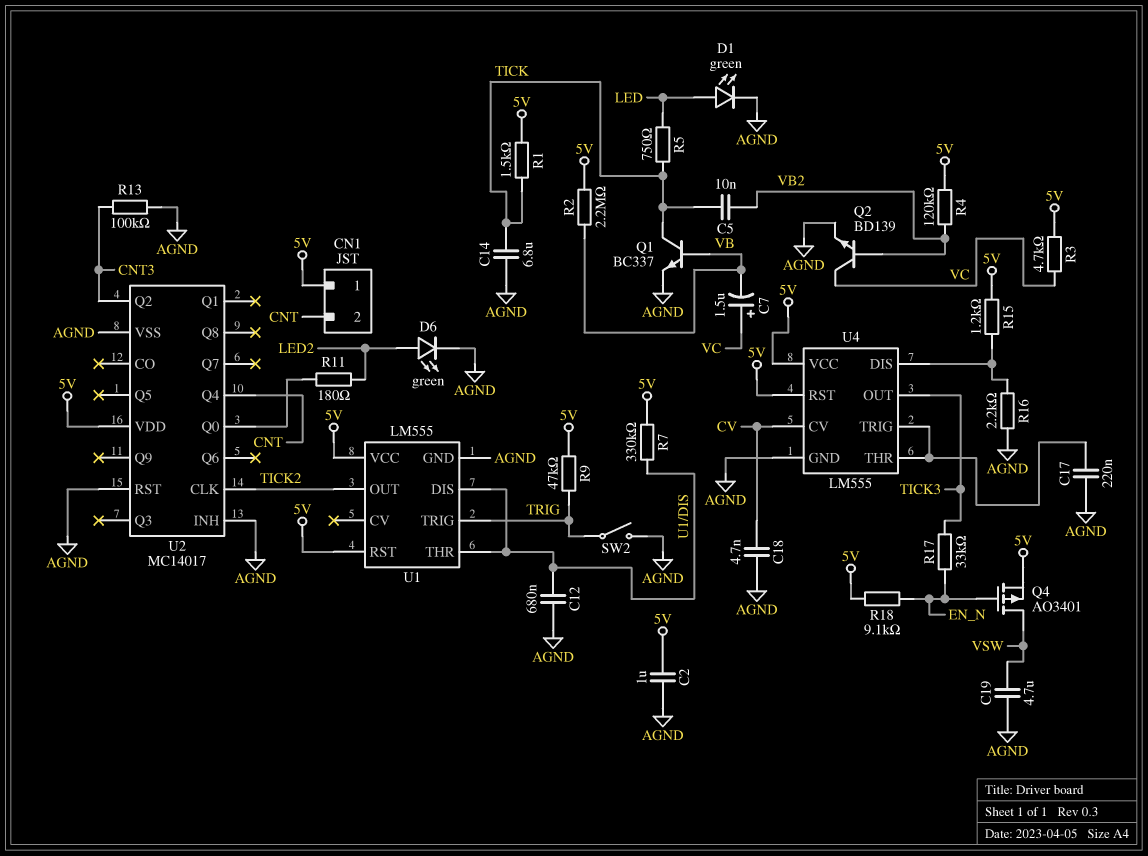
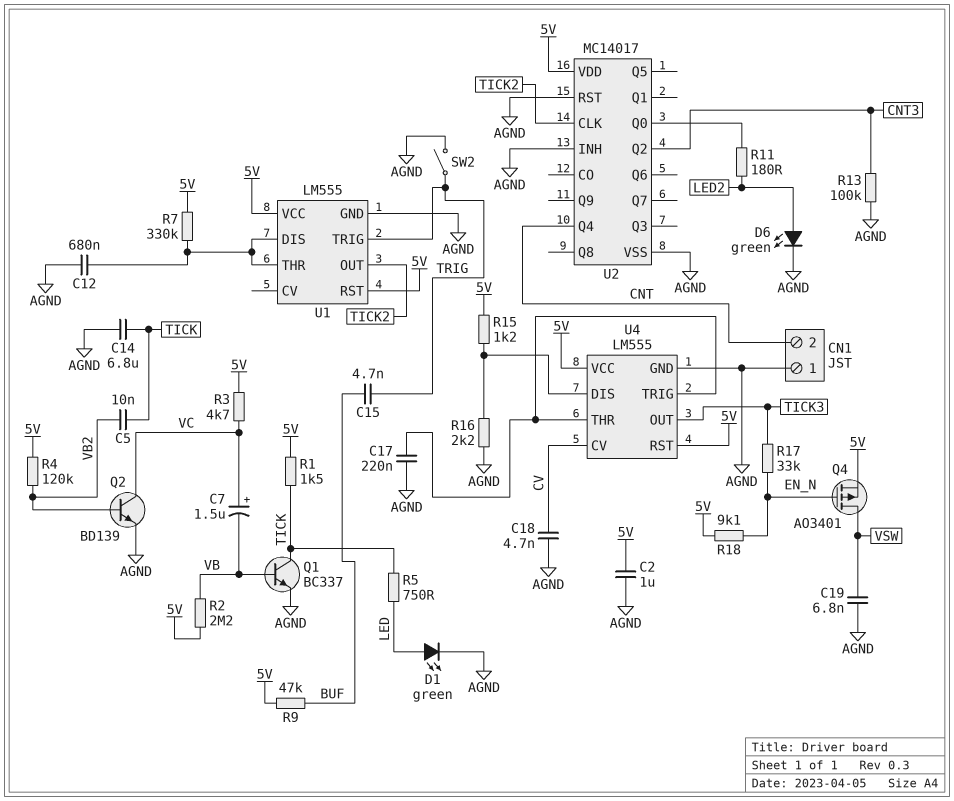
C15: none -> 4.7nF (BUF, TRIG)
C19: 4.7uF (AGND, VSW) -> 6.8nF (AGND, VSW)
CN1 pin 1: 5V -> AGND
R9: 47k (5V, TRIG) -> 47k (5V, BUF)

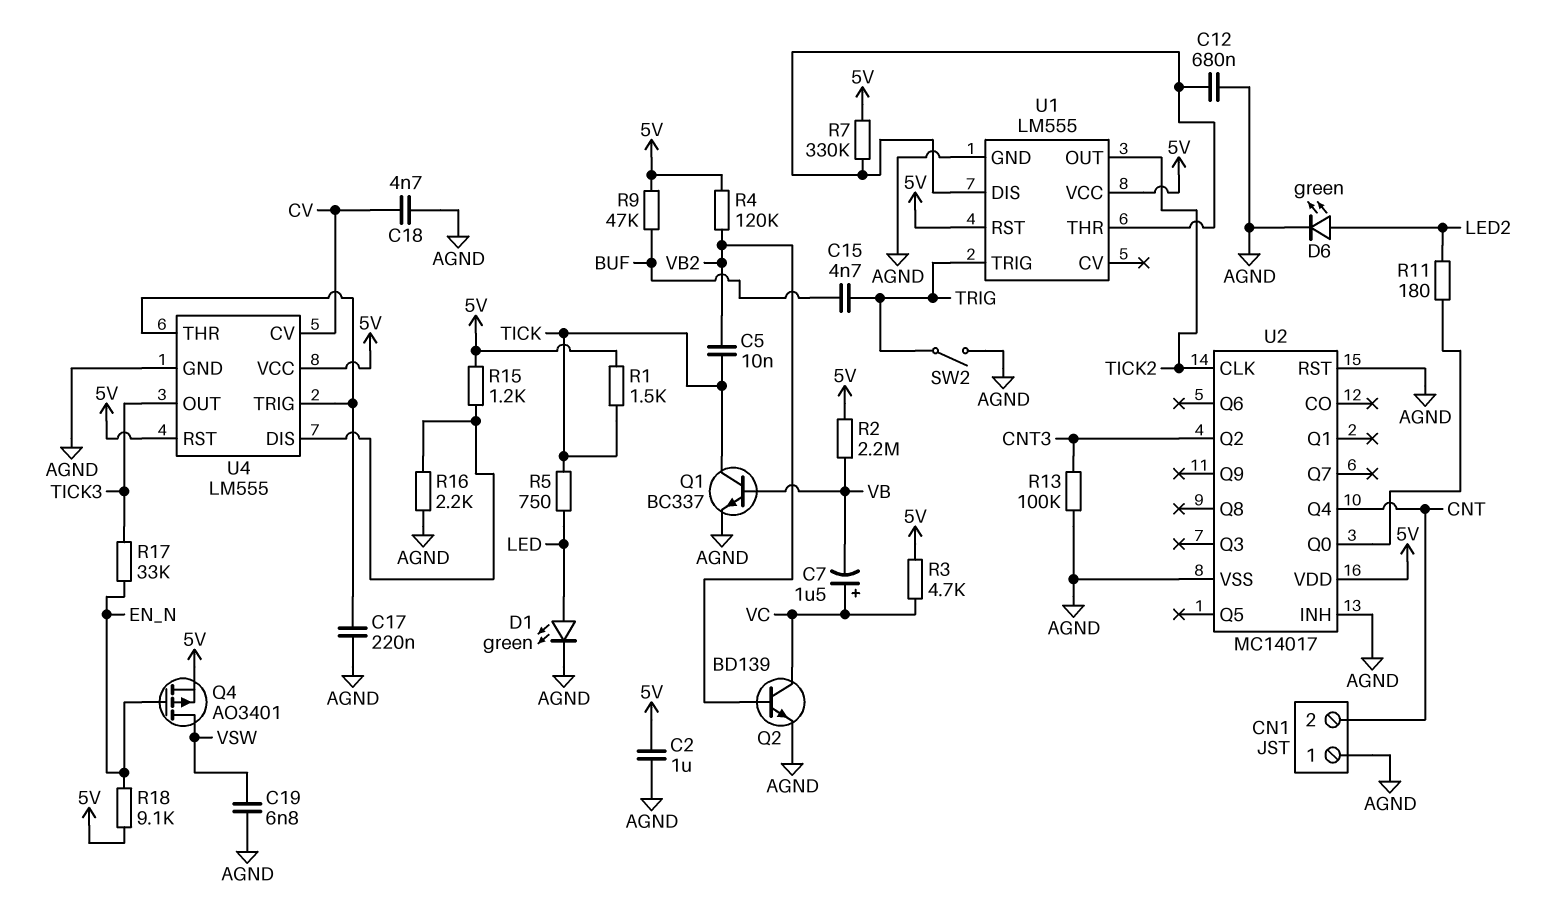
C14: 6.8uF (AGND, TICK) -> none

